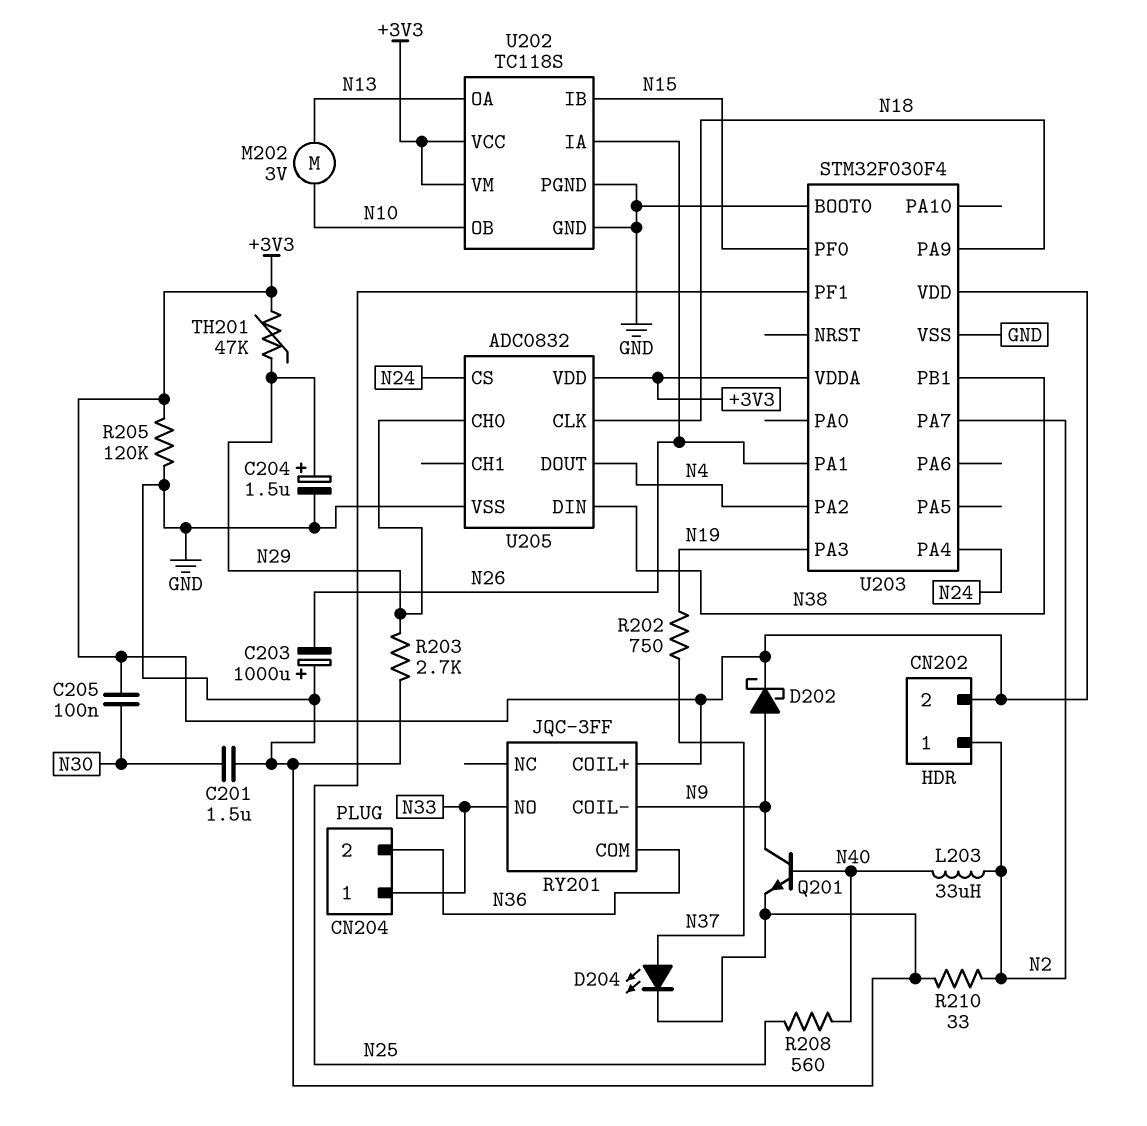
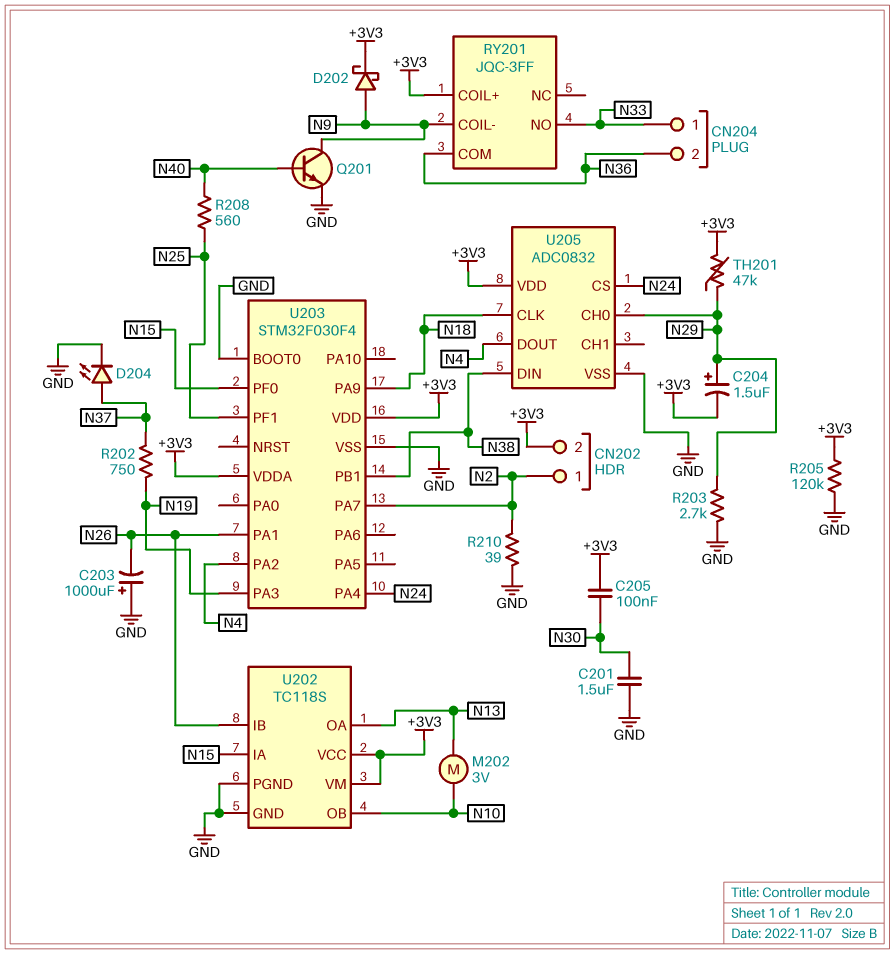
C204: 1.5uF (plus N29, minus GND) -> 1.5uF (plus N29, minus +3V3)
L203: 33uH (N2, N40) -> none
R210: 33 (GND, N2) -> 39 (GND, N2)
U202 pin IA: N26 -> N15
U202 pin IB: N15 -> N26

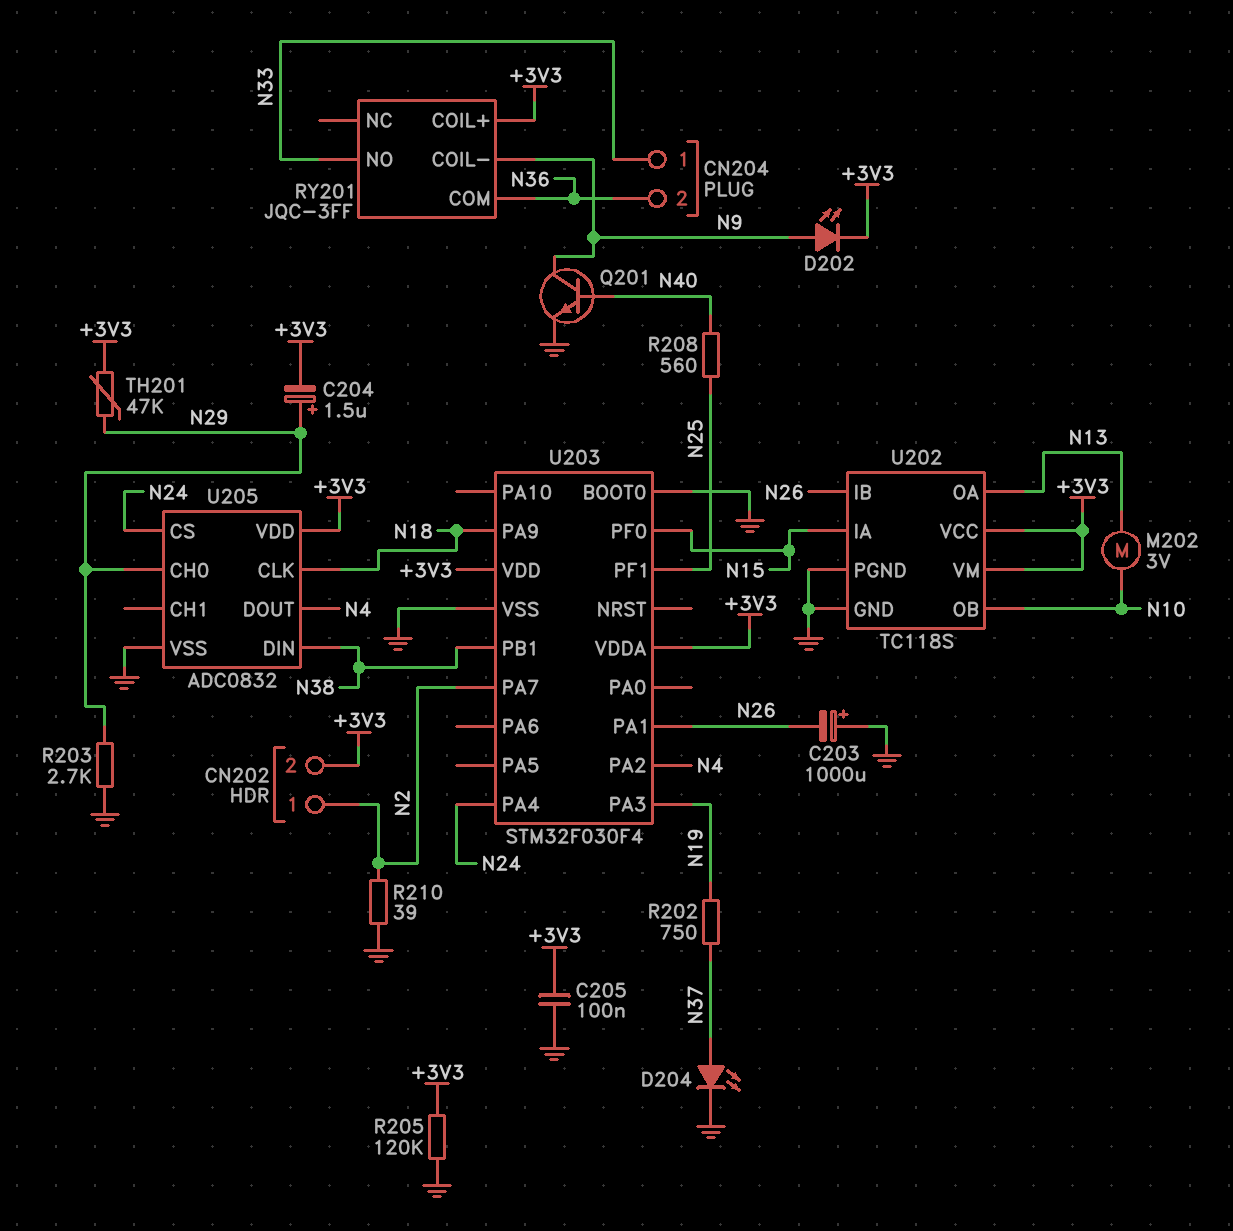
C201: 1.5uF (GND, N30) -> none
C205: 100nF (+3V3, N30) -> 100nF (+3V3, GND)
D202: schottky (A N9, K +3V3) -> LED (A N9, K +3V3)

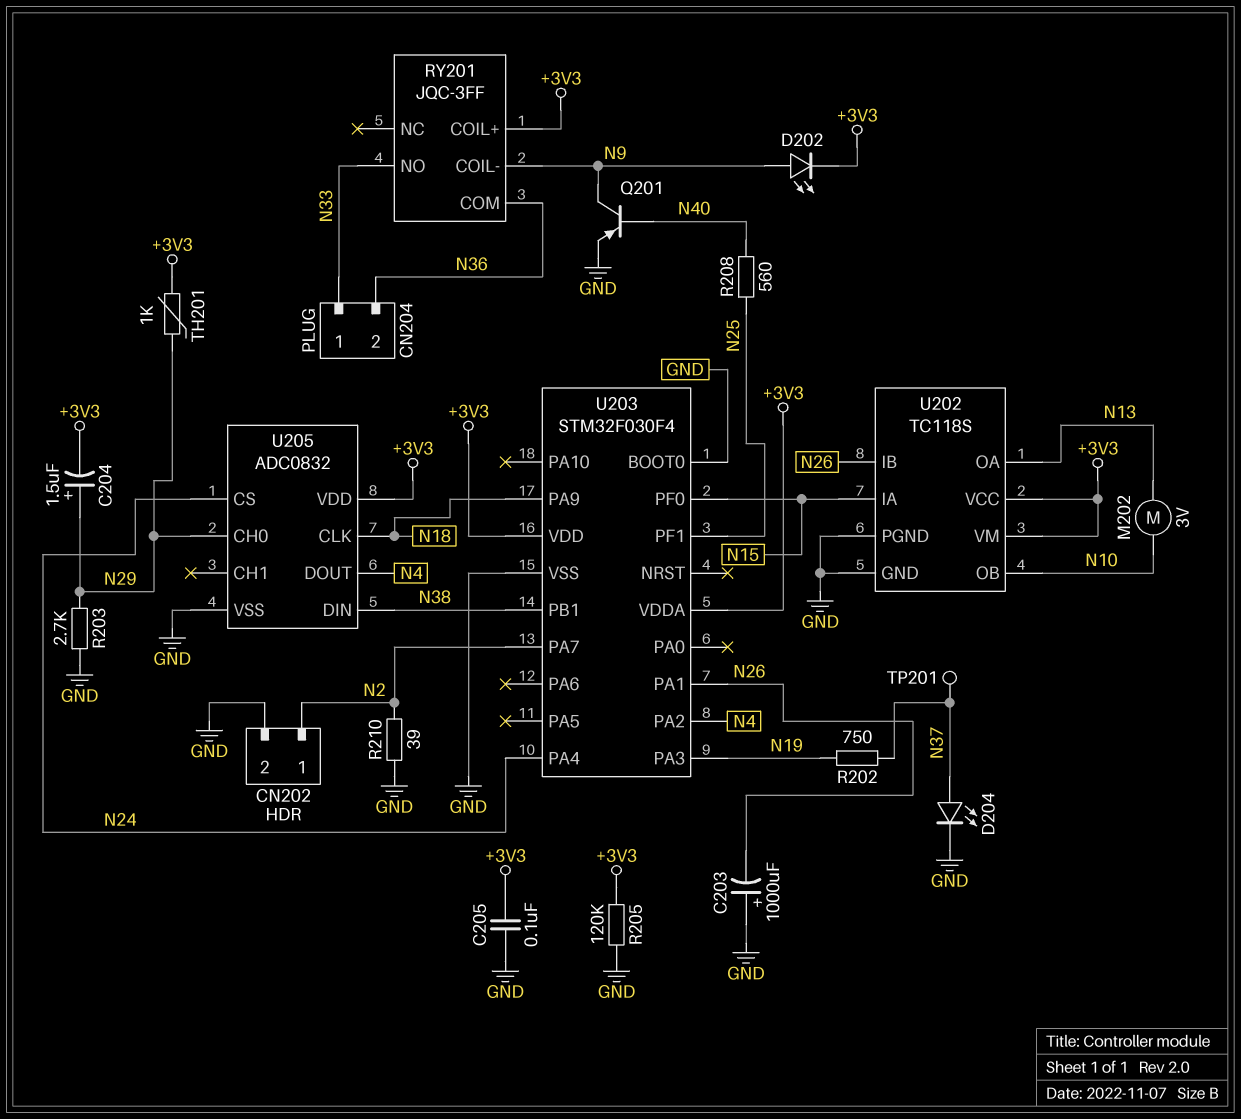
CN202 pin 2: +3V3 -> GND
Q201: NPN (B N40, C N9, E GND) -> PNP (B N40, C N9, E GND)
TH201: 47k (+3V3, N29) -> 1k (+3V3, N29)
TP201: none -> test point (N37)

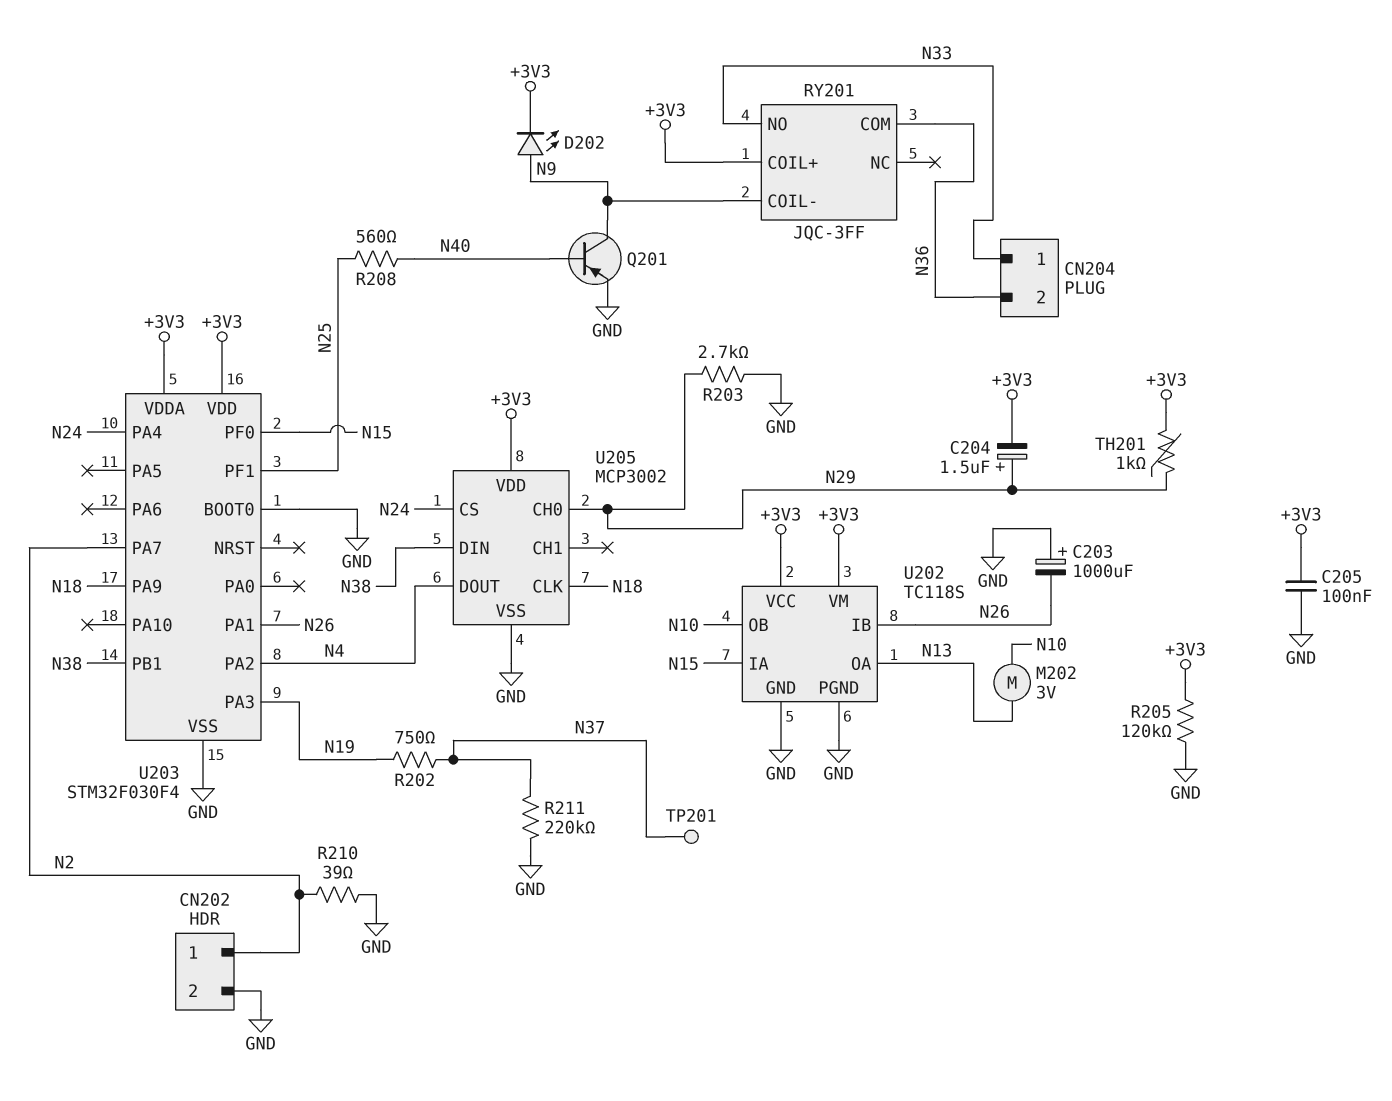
D204: LED (A N37, K GND) -> none
R211: none -> 220k (GND, N37)
U205: ADC0832 -> MCP3002

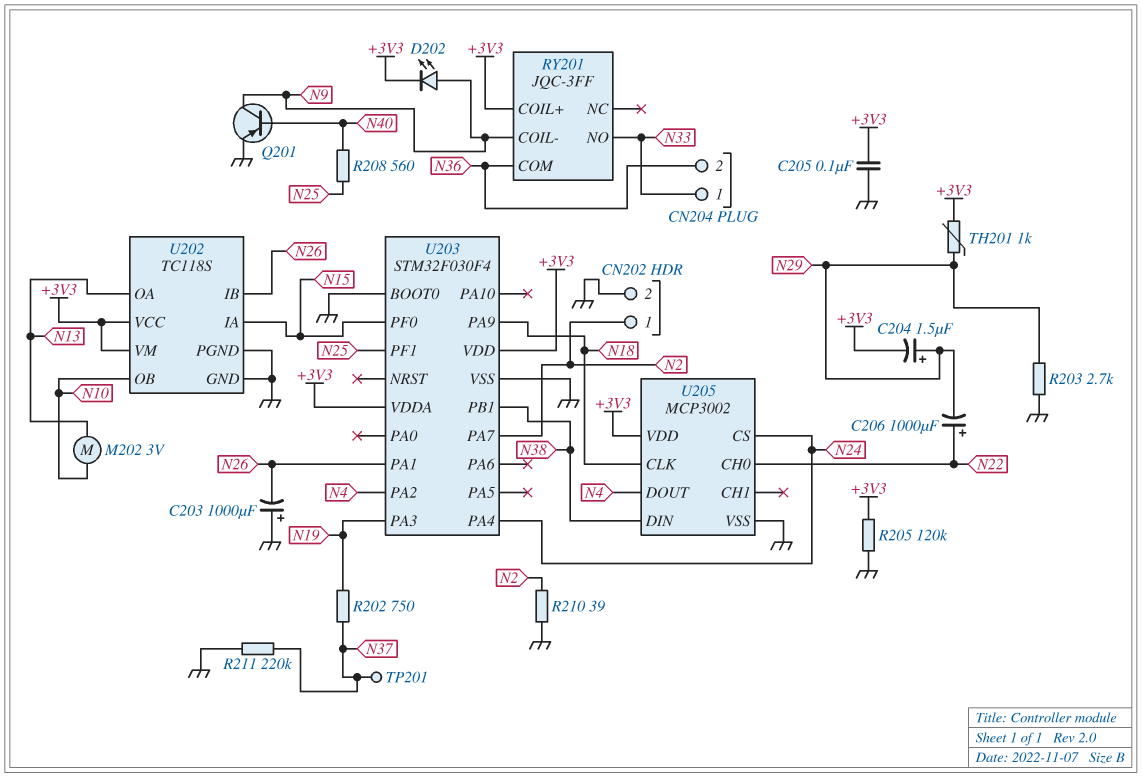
C206: none -> 1000uF (plus N22, minus N29)
U205 pin CH0: N29 -> N22

